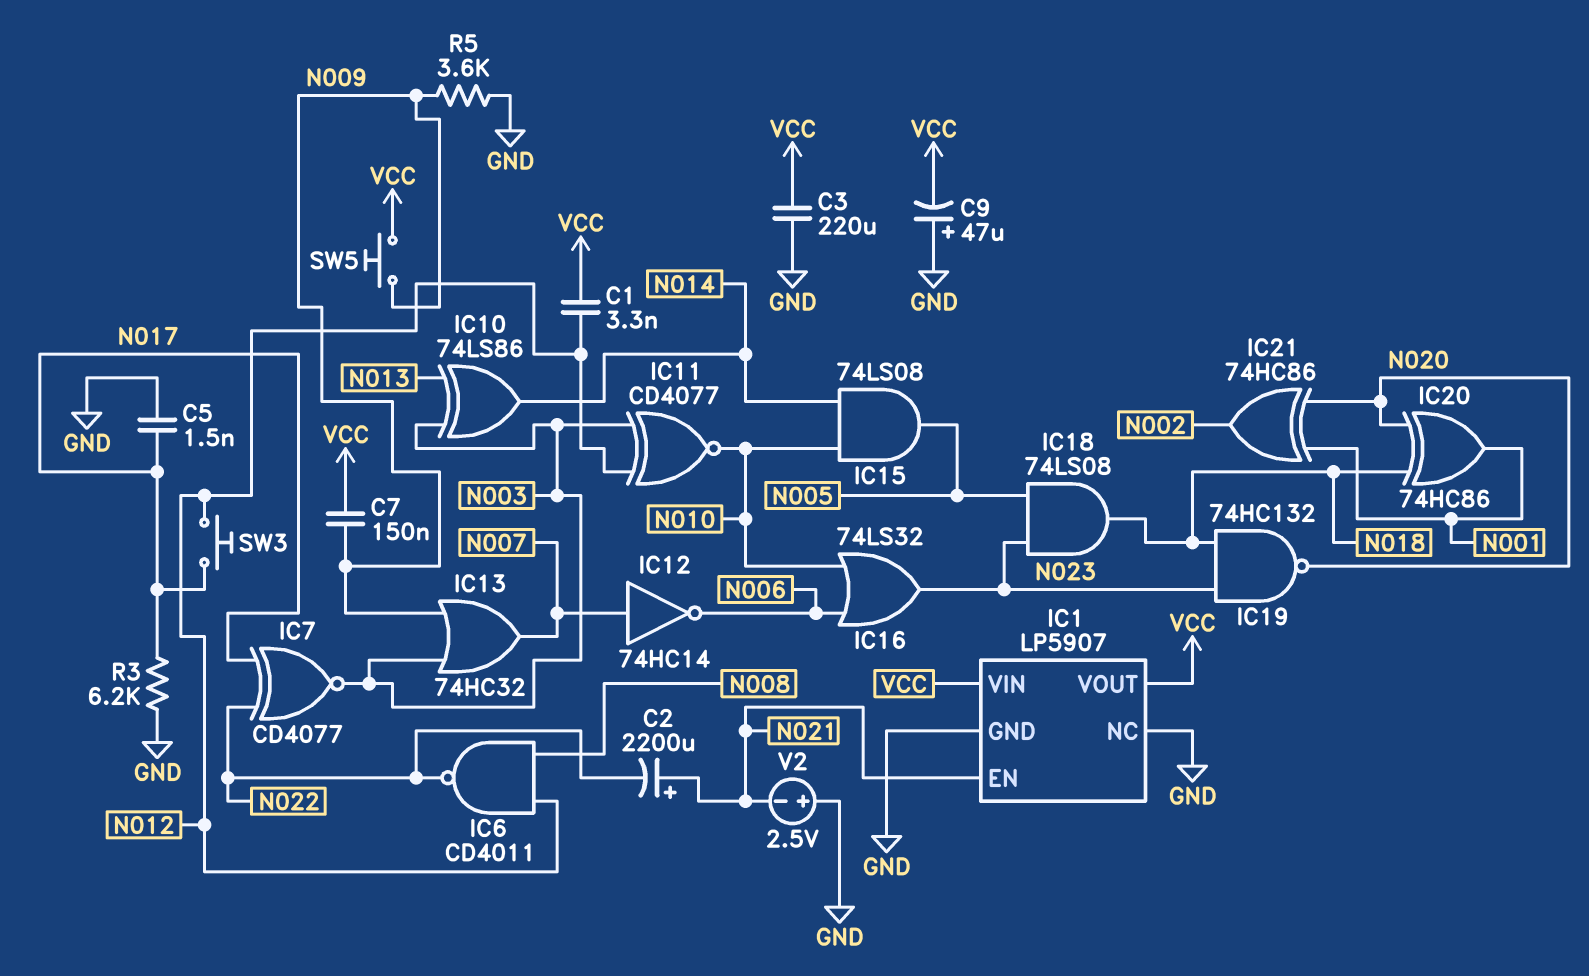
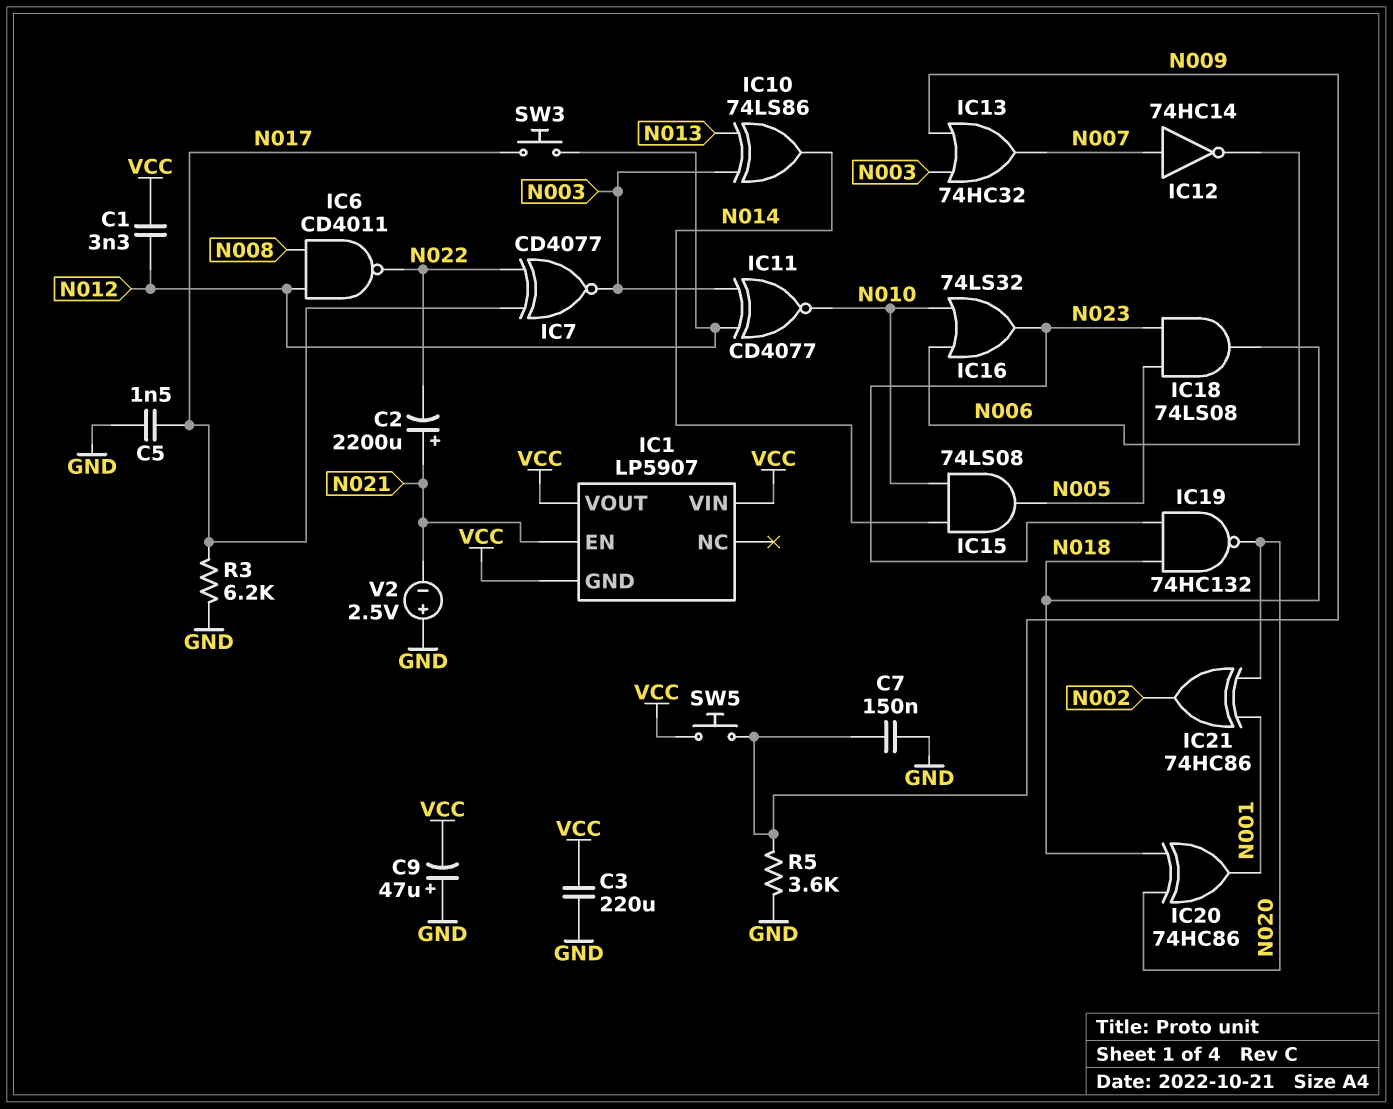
C7: 150nF (N009, VCC) -> 150nF (GND, N009)
IC1 pin GND: GND -> VCC
IC1 pin NC: GND -> none

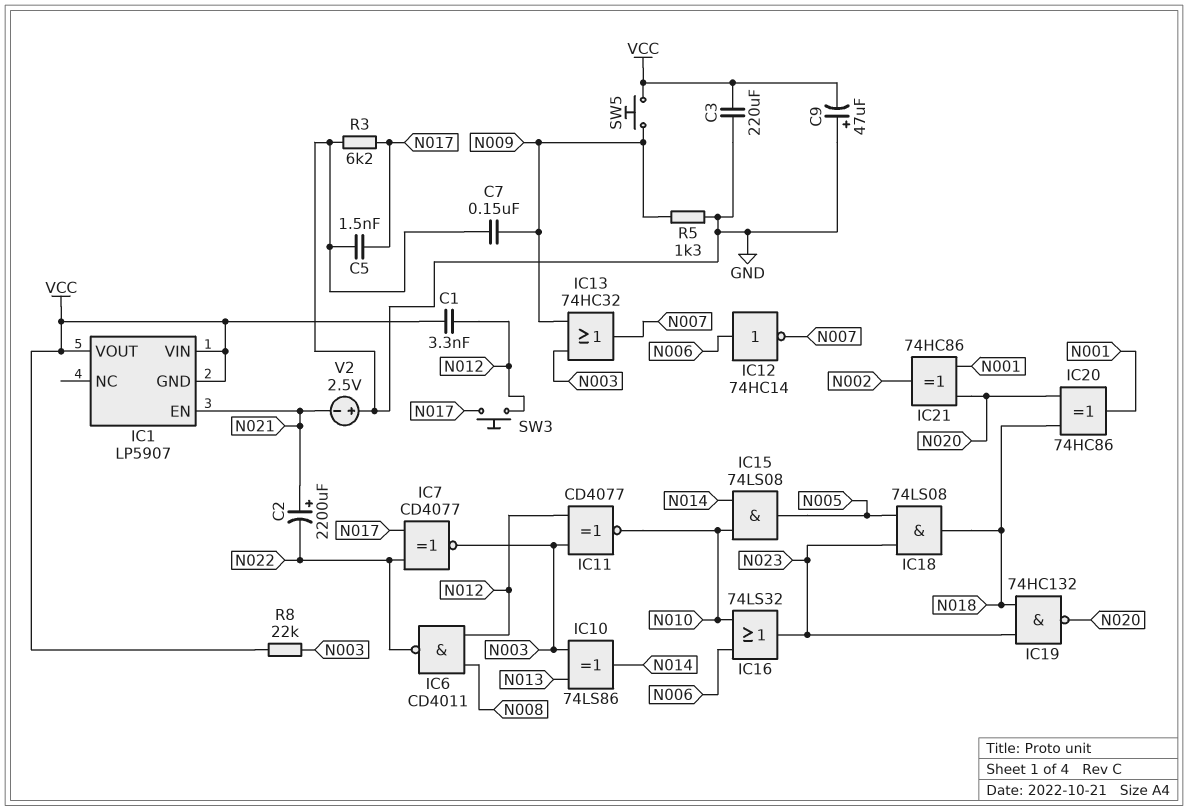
IC12: NOT 74HC14 (in N007, out N006) -> NOT 74HC14 (in N006, out N007)
R5: 3.6k (GND, N009) -> 1.3k (GND, N009)
R8: none -> 22k (N003, VCC)

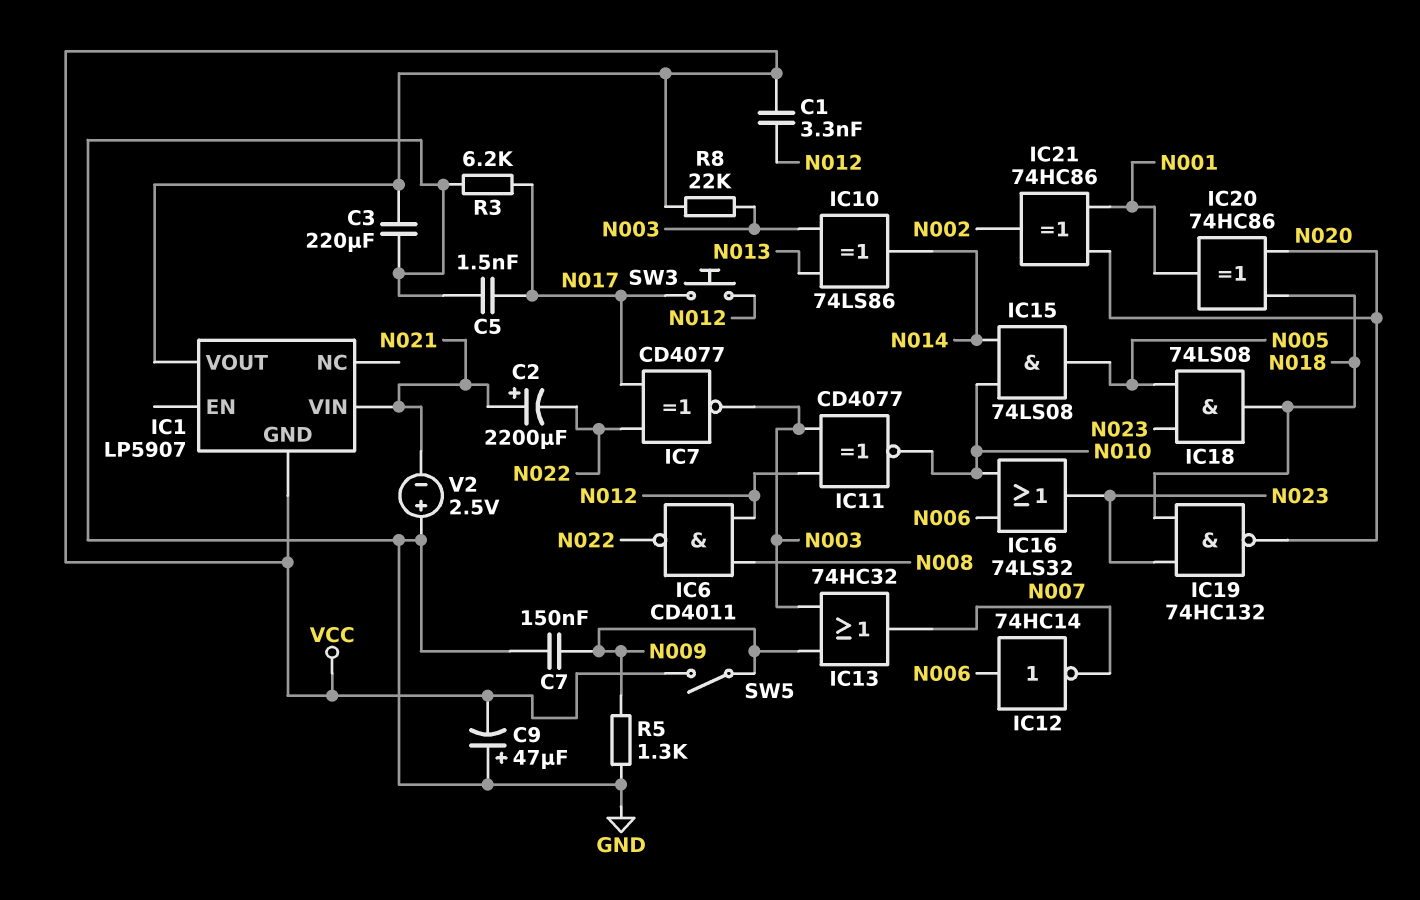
IC1 pin EN: N021 -> none
IC1 pin VIN: VCC -> N021
SW5: button (N009, VCC) -> switch (N009, VCC)

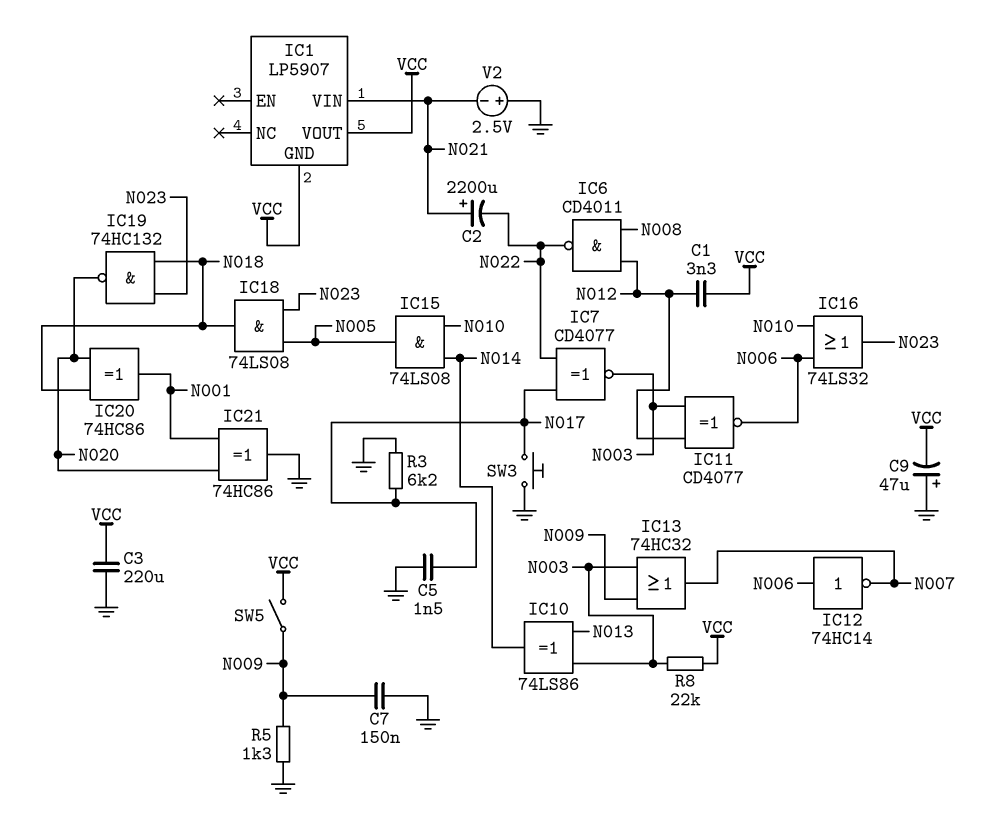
IC11: XNOR CD4077 (in N003, in N012, out N010) -> XNOR CD4077 (in N003, in N012, out N006)
IC21: XOR 74HC86 (in N001, in N020, out N002) -> XOR 74HC86 (in N001, in N020, out GND)
SW3: button (N012, N017) -> button (GND, N017)

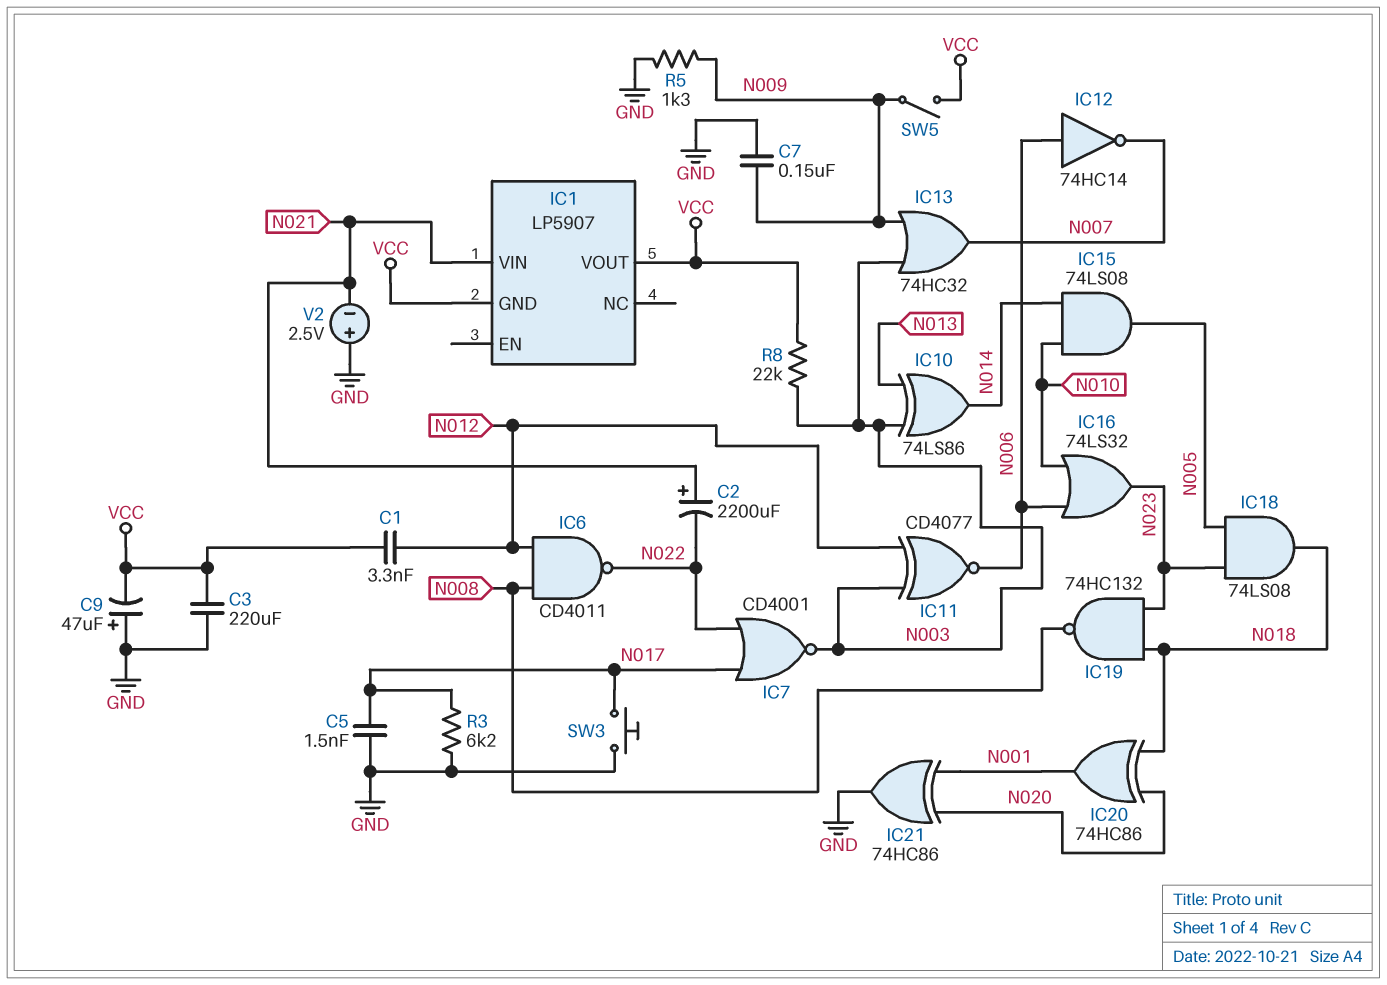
IC7: XNOR CD4077 (in N017, in N022, out N003) -> NOR CD4001 (in N017, in N022, out N003)
IC19: NAND 74HC132 (in N018, in N023, out N020) -> NAND 74HC132 (in N018, in N023, out N008)

